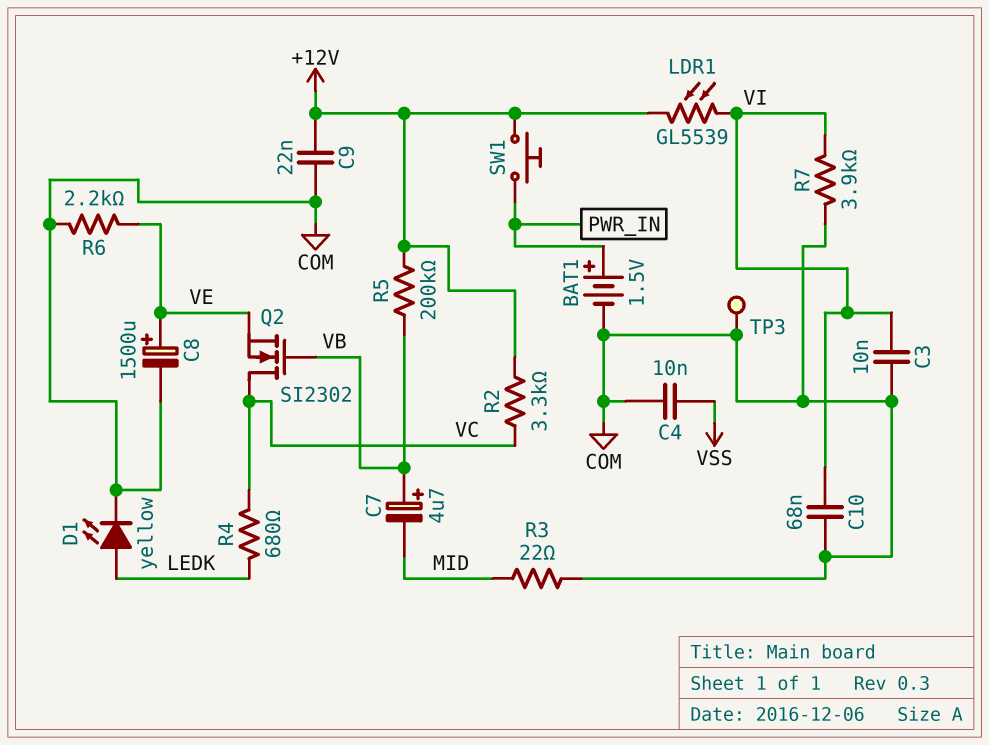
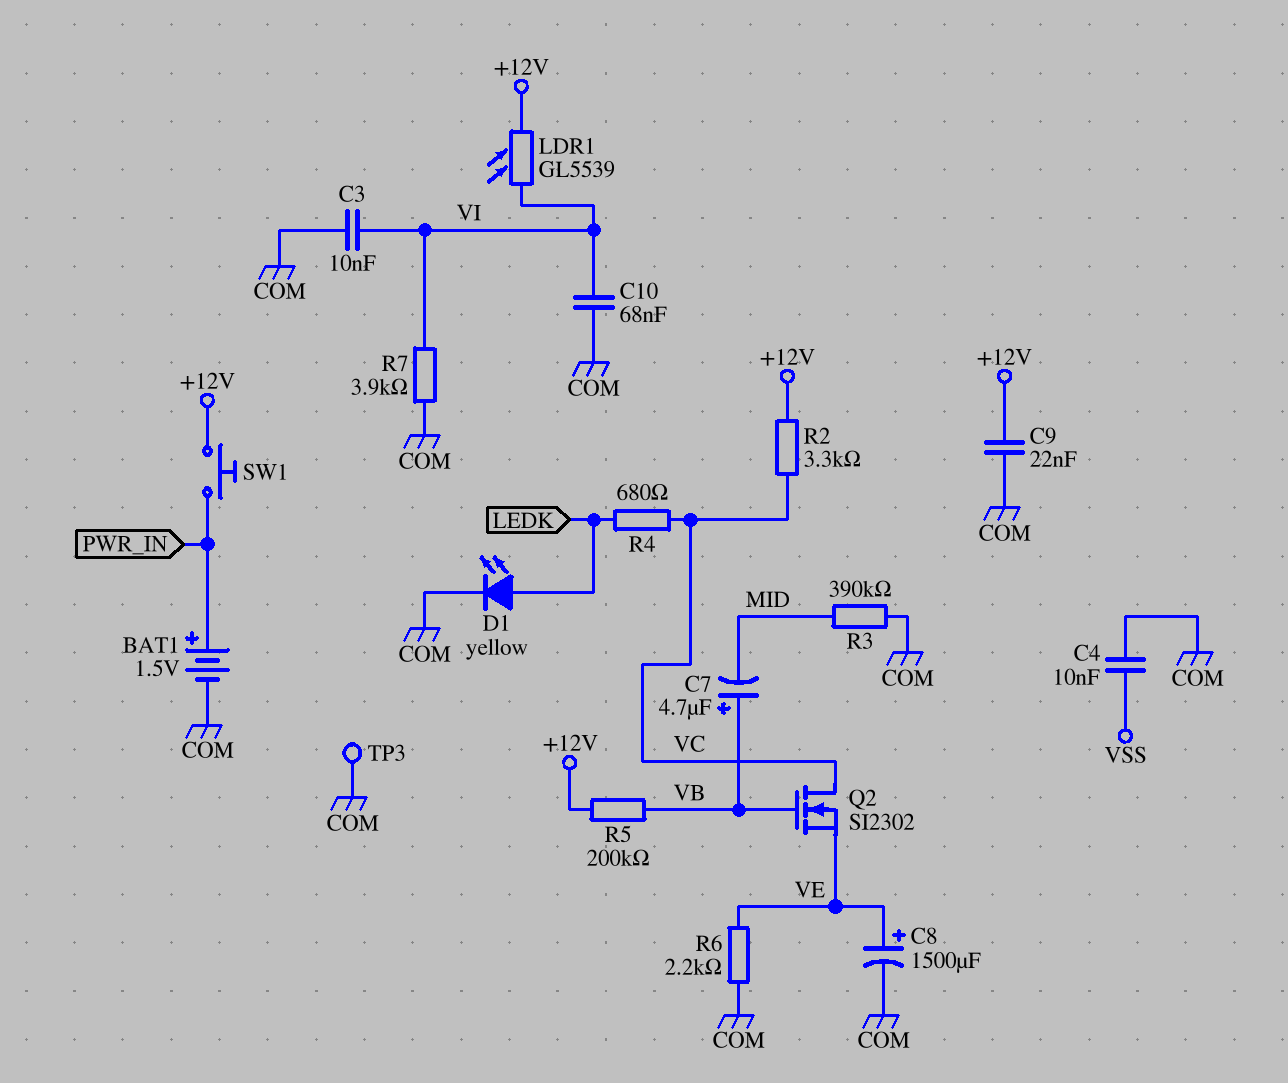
R3: 22 (COM, MID) -> 390k (COM, MID)

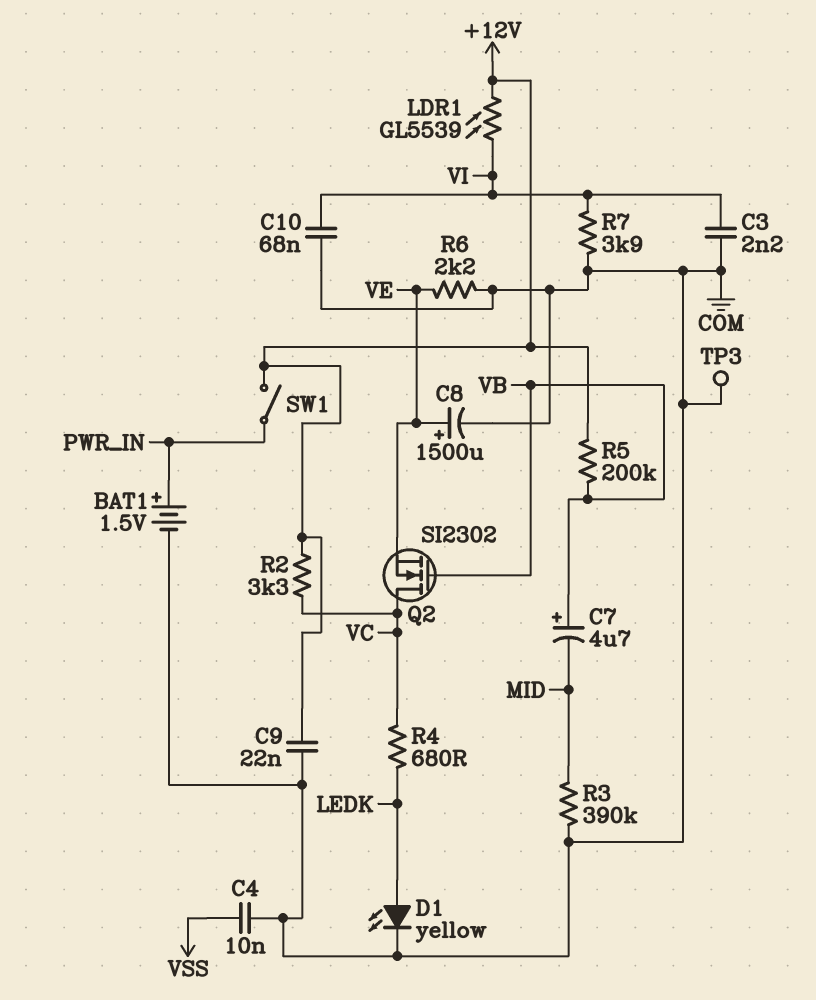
C3: 10nF (COM, VI) -> 2.2nF (COM, VI)
SW1: button (+12V, PWR_IN) -> switch (+12V, PWR_IN)

